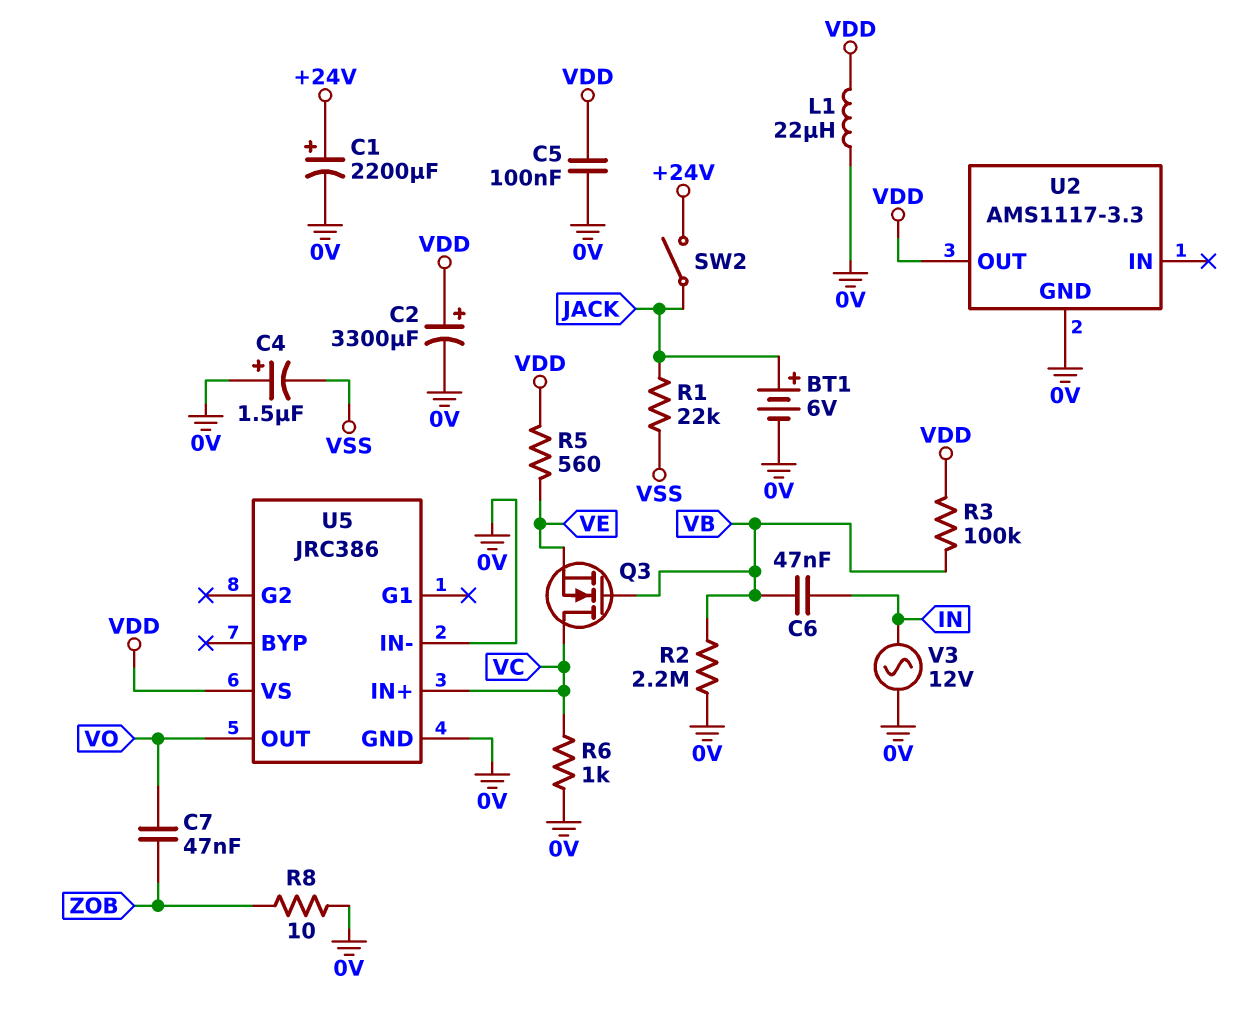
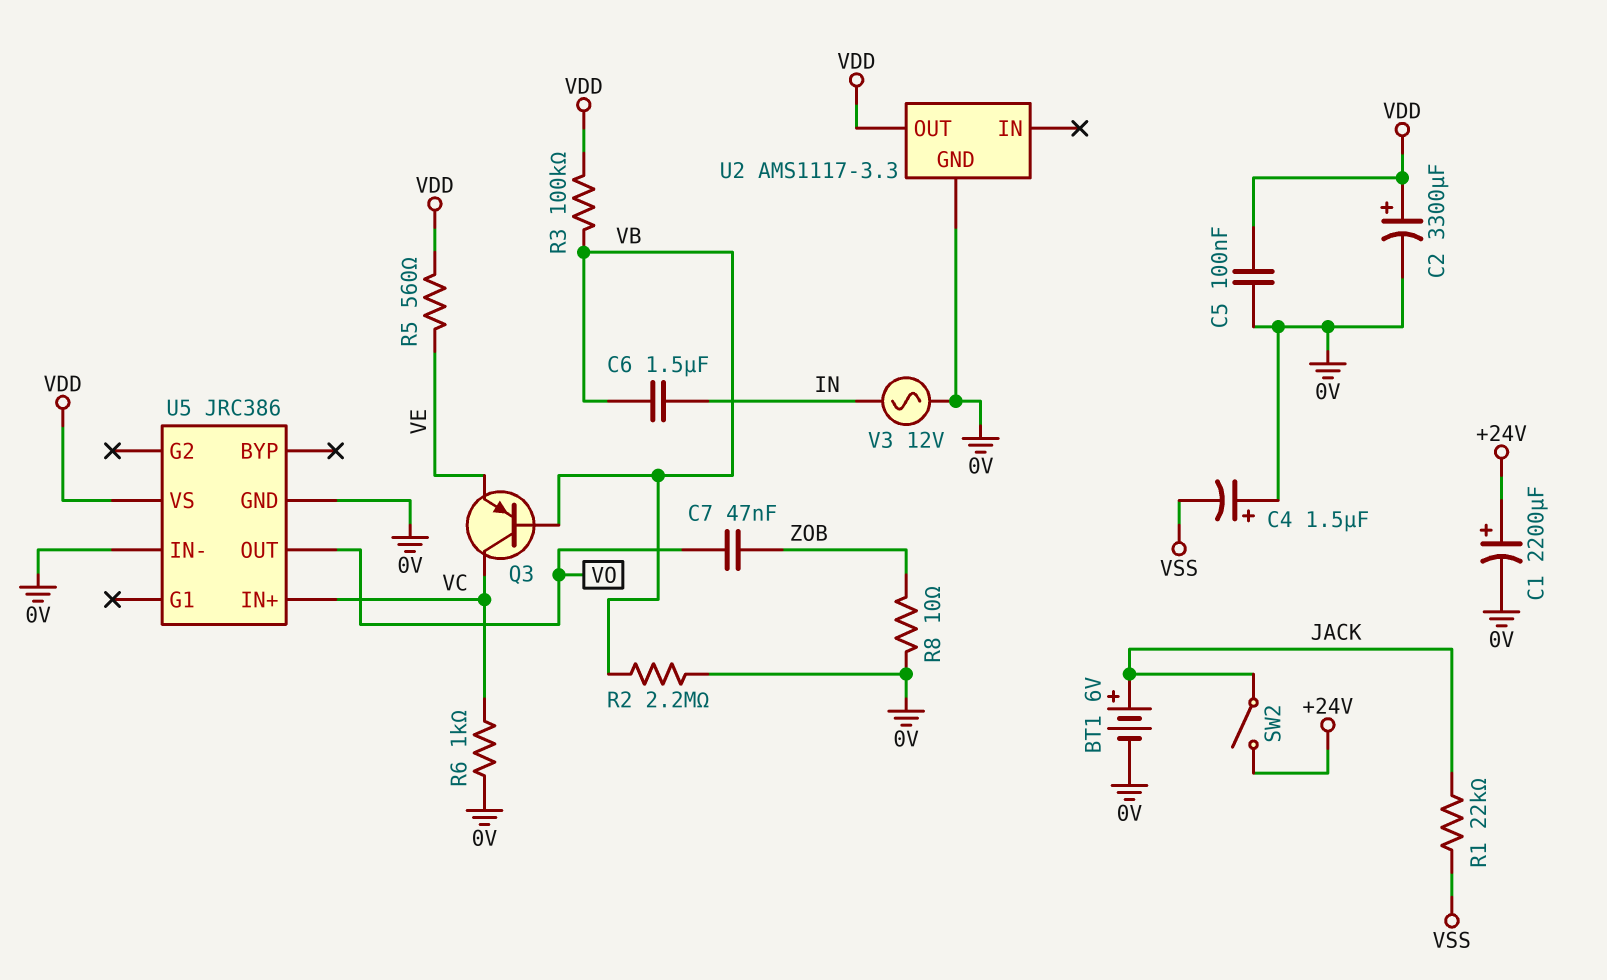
C6: 47nF (IN, VB) -> 1.5uF (IN, VB)
L1: 22uH (0V, VDD) -> none
Q3: NMOS (G VB, D VC, S VE) -> PNP (B VB, C VC, E VE)

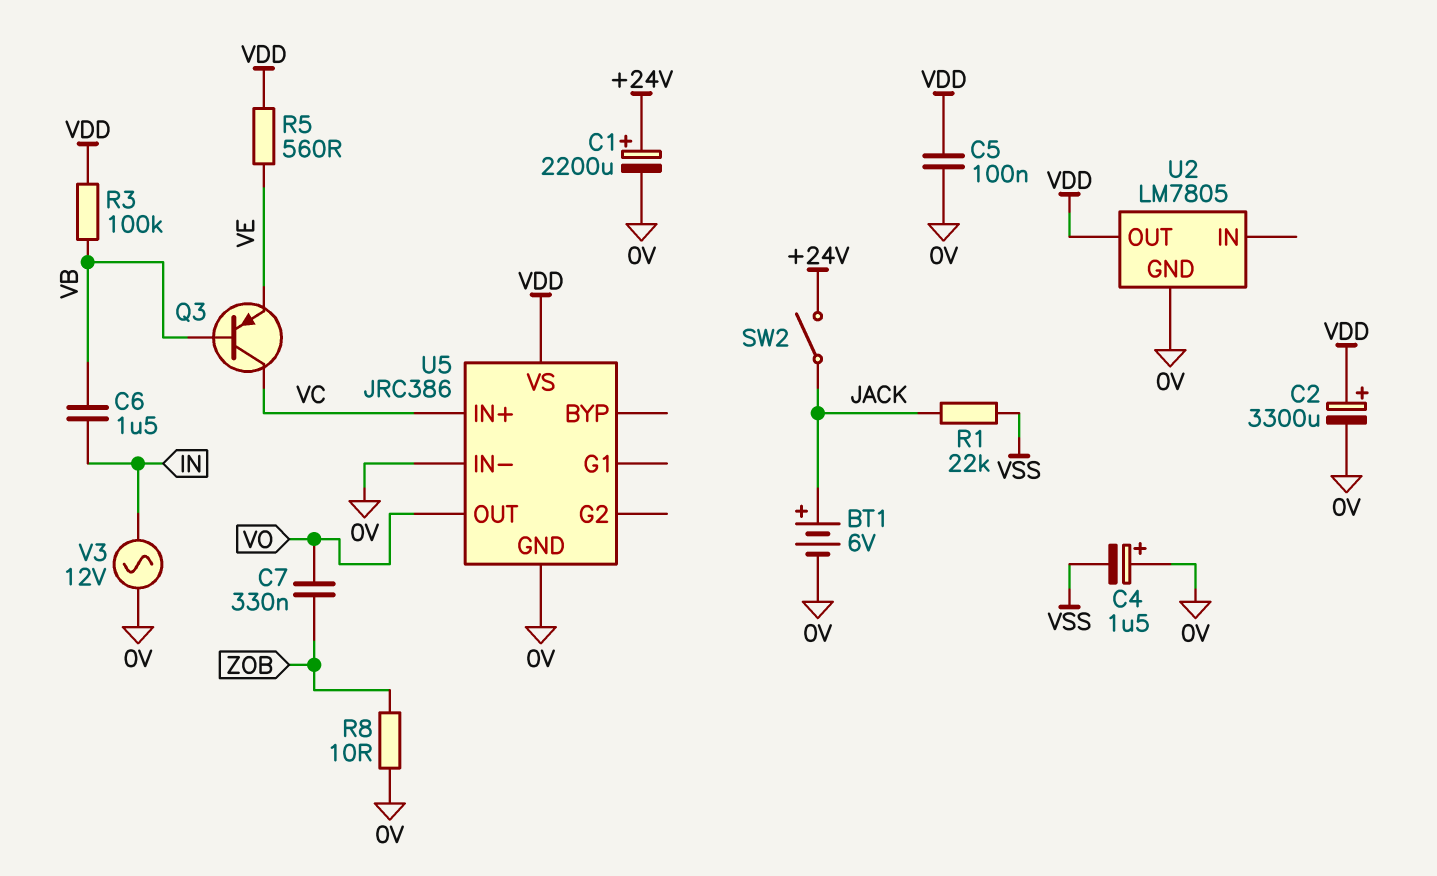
C7: 47nF (VO, ZOB) -> 330nF (VO, ZOB)
R2: 2.2M (0V, VB) -> none
R6: 1k (0V, VC) -> none
U2: AMS1117-3.3 -> LM7805

